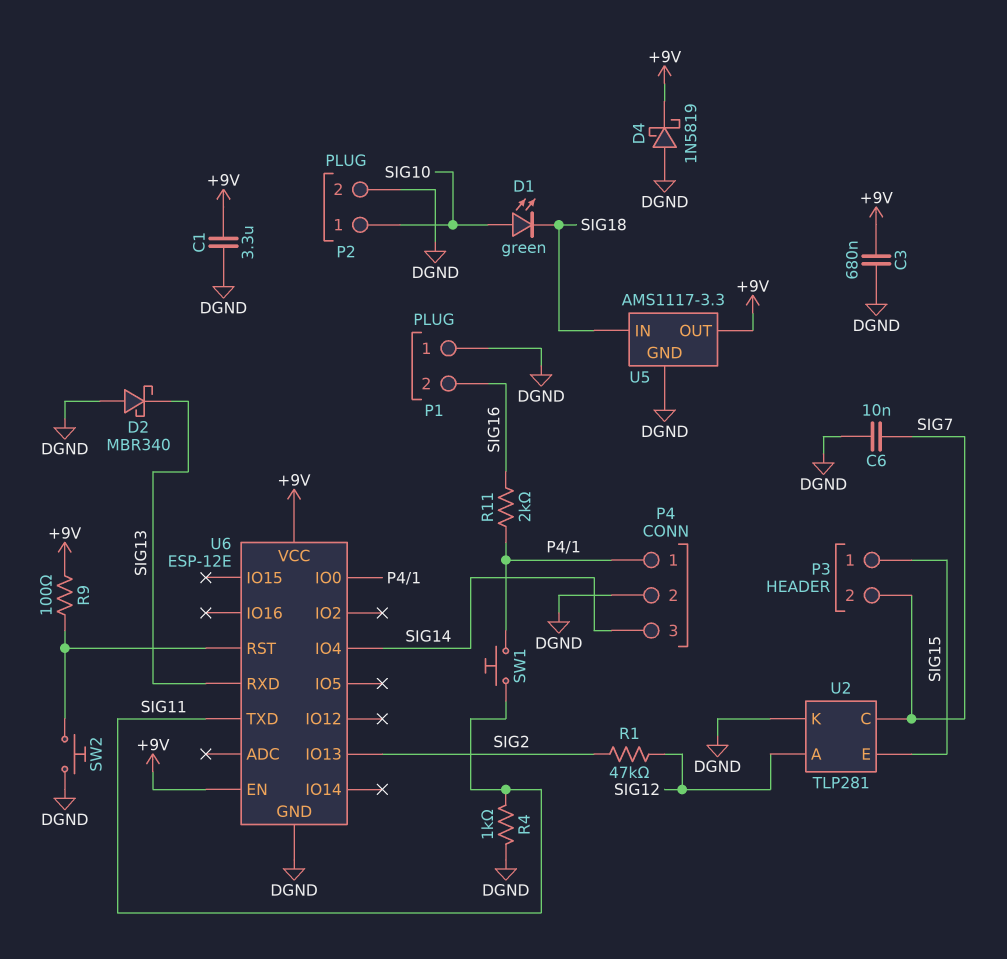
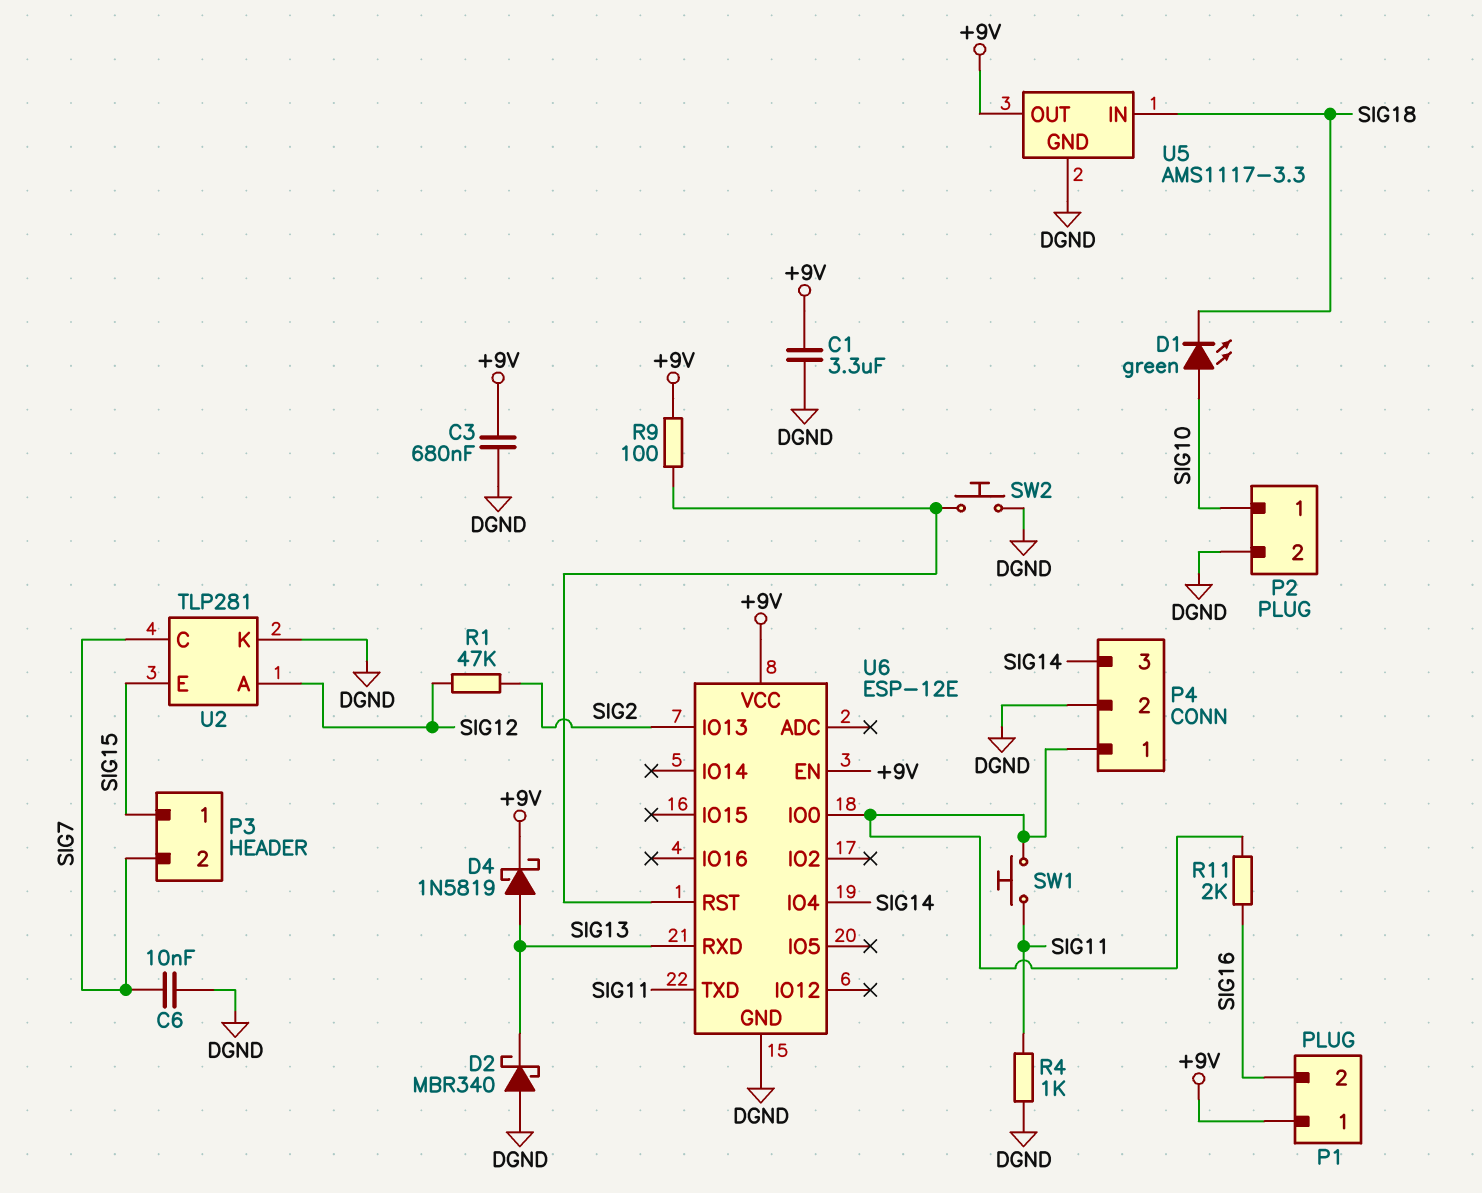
D4: schottky 1N5819 (A DGND, K +9V) -> schottky 1N5819 (A SIG13, K +9V)
P1 pin 1: DGND -> +9V

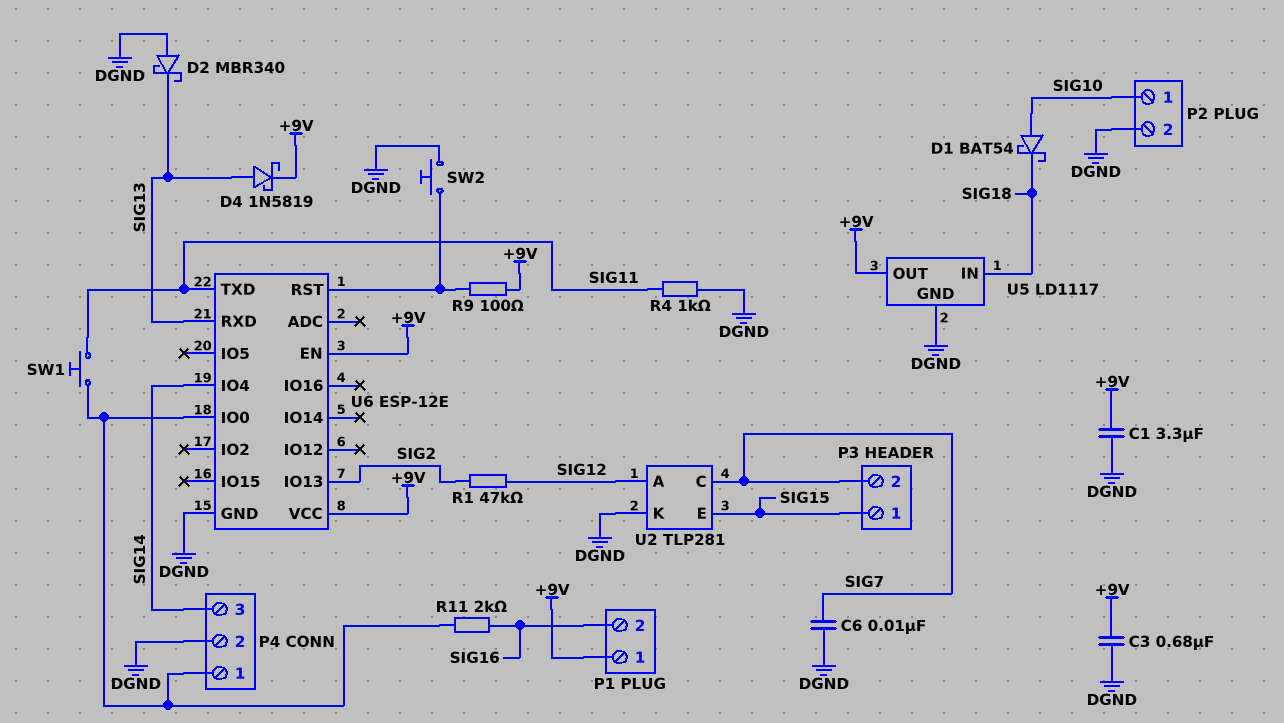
D1: LED green (A SIG10, K SIG18) -> schottky BAT54 (A SIG10, K SIG18)
U5: AMS1117-3.3 -> LD1117

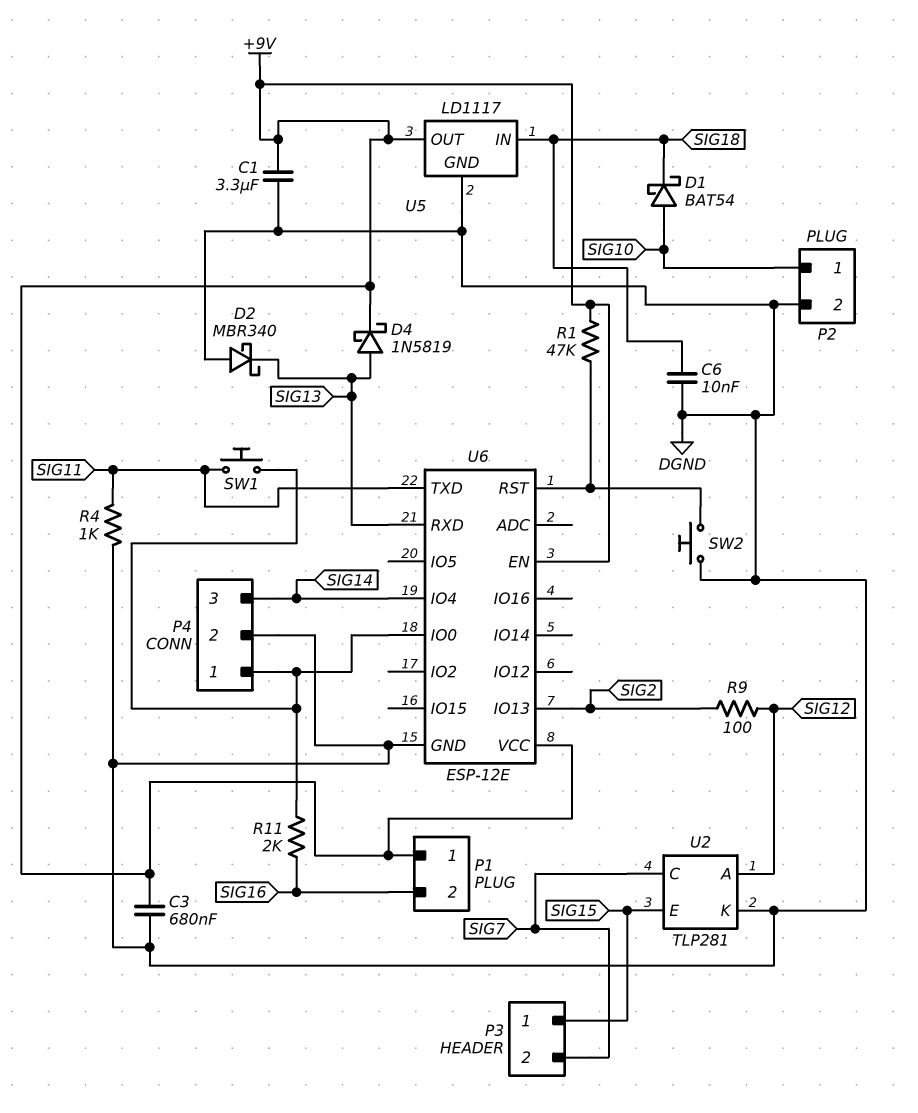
C6: 10nF (DGND, SIG7) -> 10nF (DGND, SIG18)
R1: 47k (SIG2, SIG12) -> 47k (+9V, U6/RST)
R9: 100 (+9V, U6/RST) -> 100 (SIG2, SIG12)

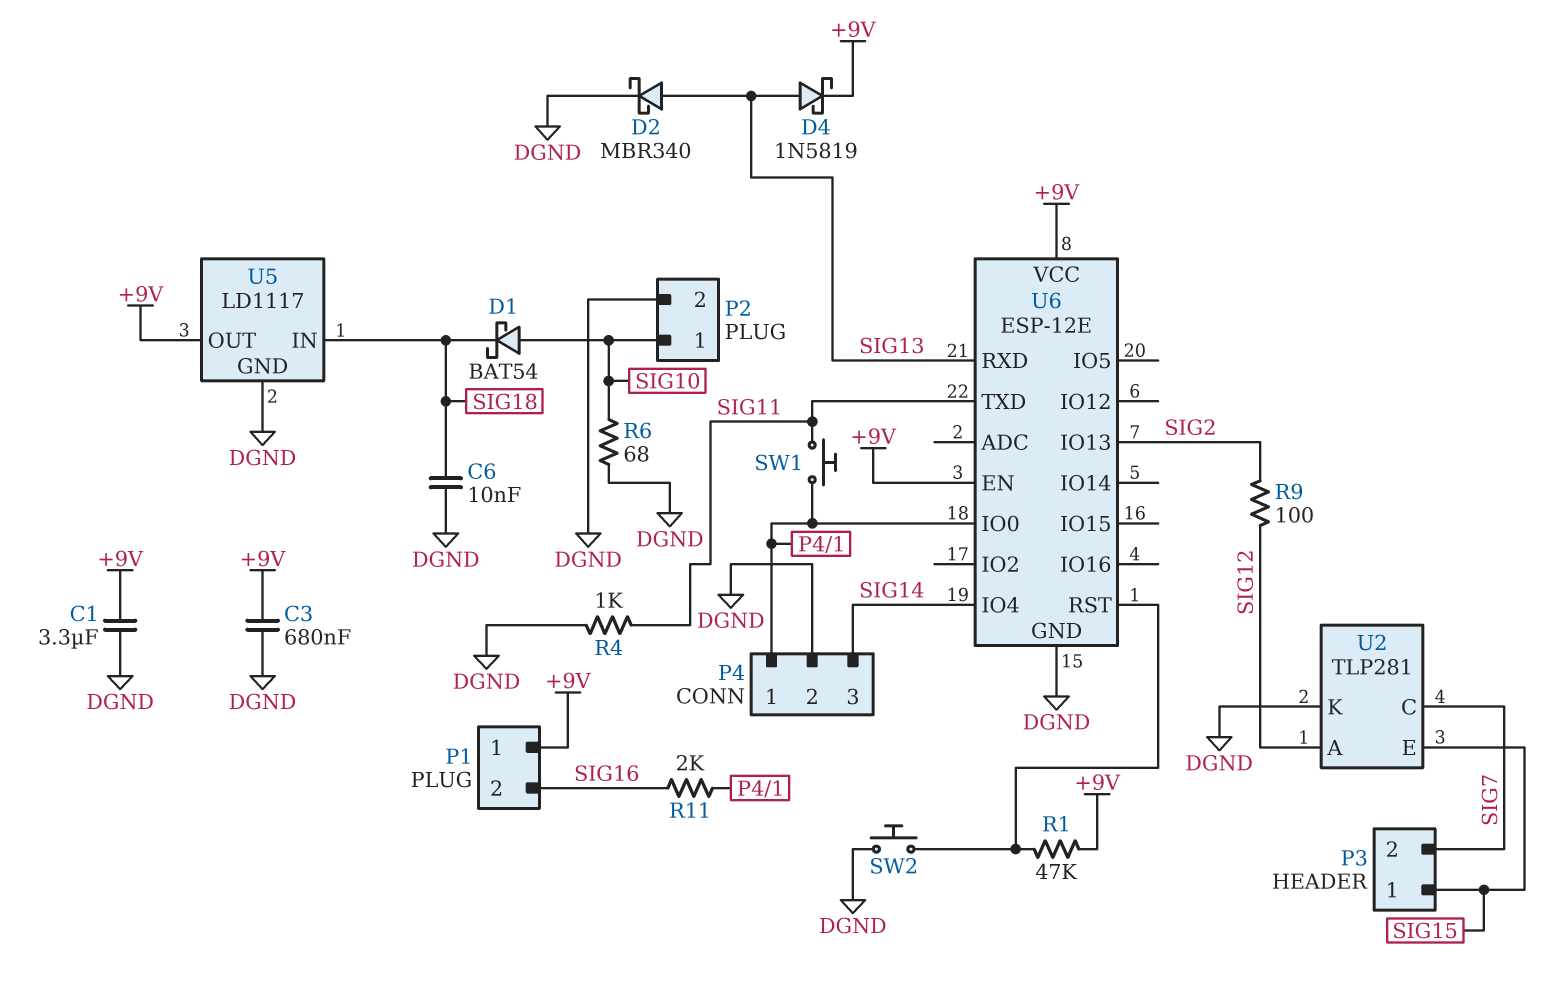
D2: schottky MBR340 (A DGND, K SIG13) -> schottky MBR340 (A SIG13, K DGND)
R6: none -> 68 (DGND, SIG10)

